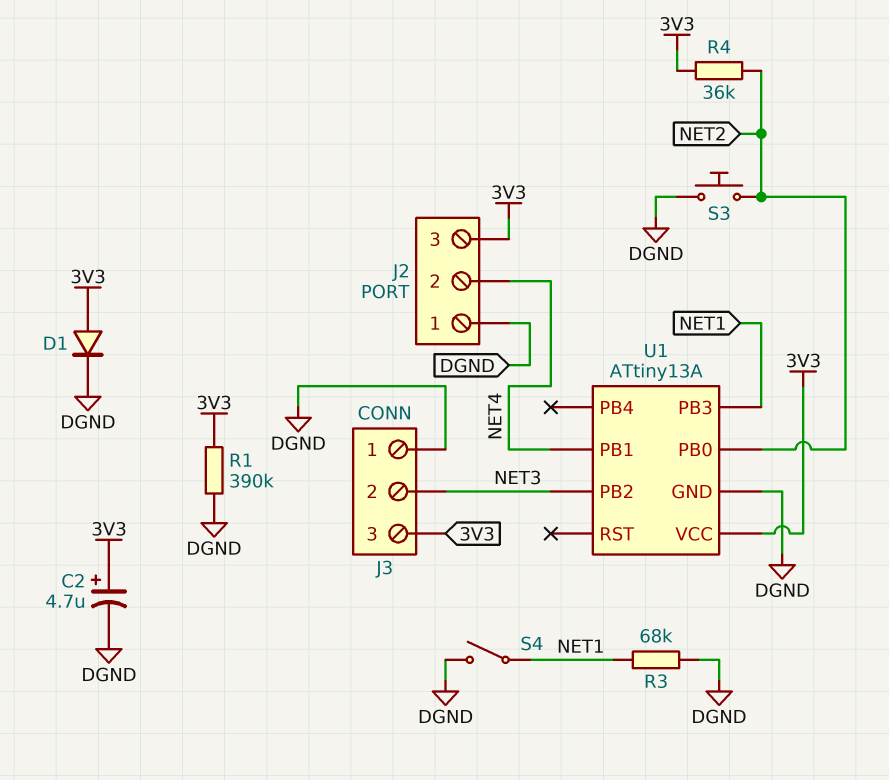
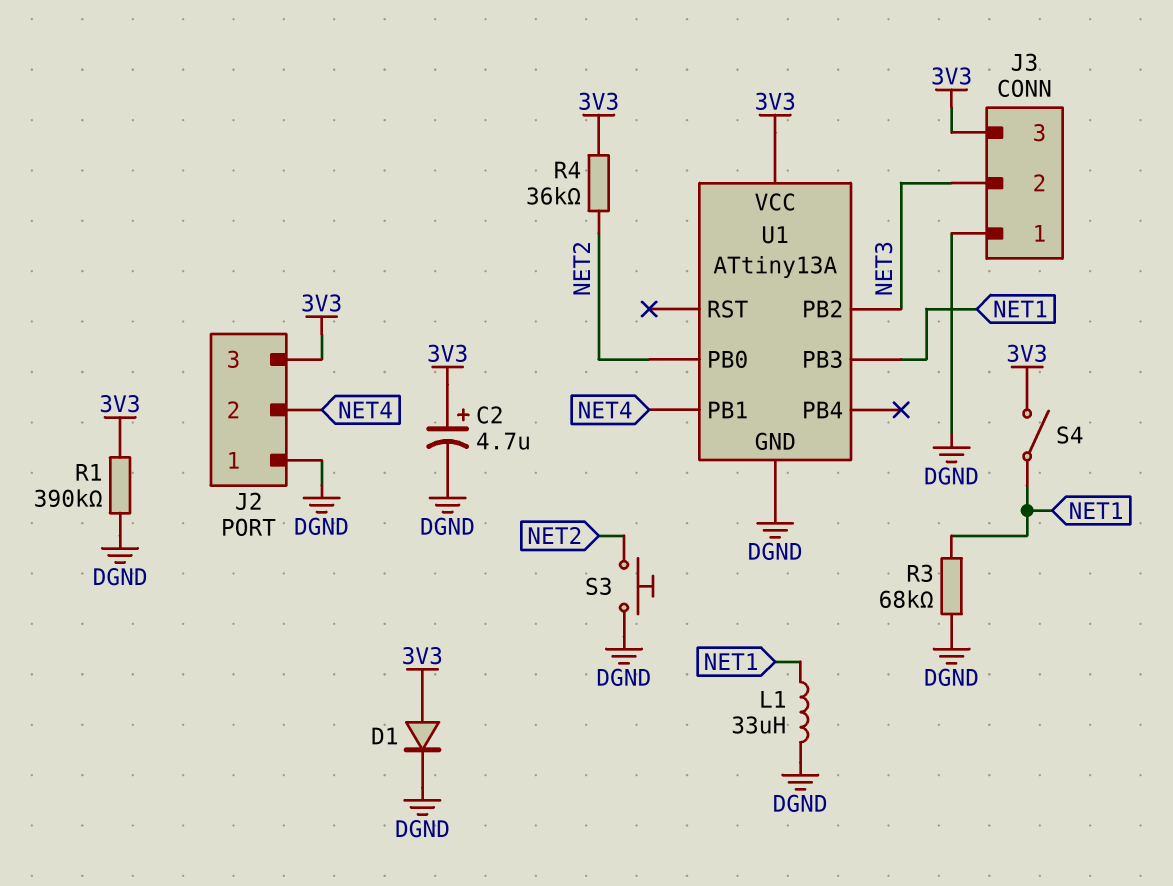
L1: none -> 33uH (DGND, NET1)
S4: switch (DGND, NET1) -> switch (3V3, NET1)

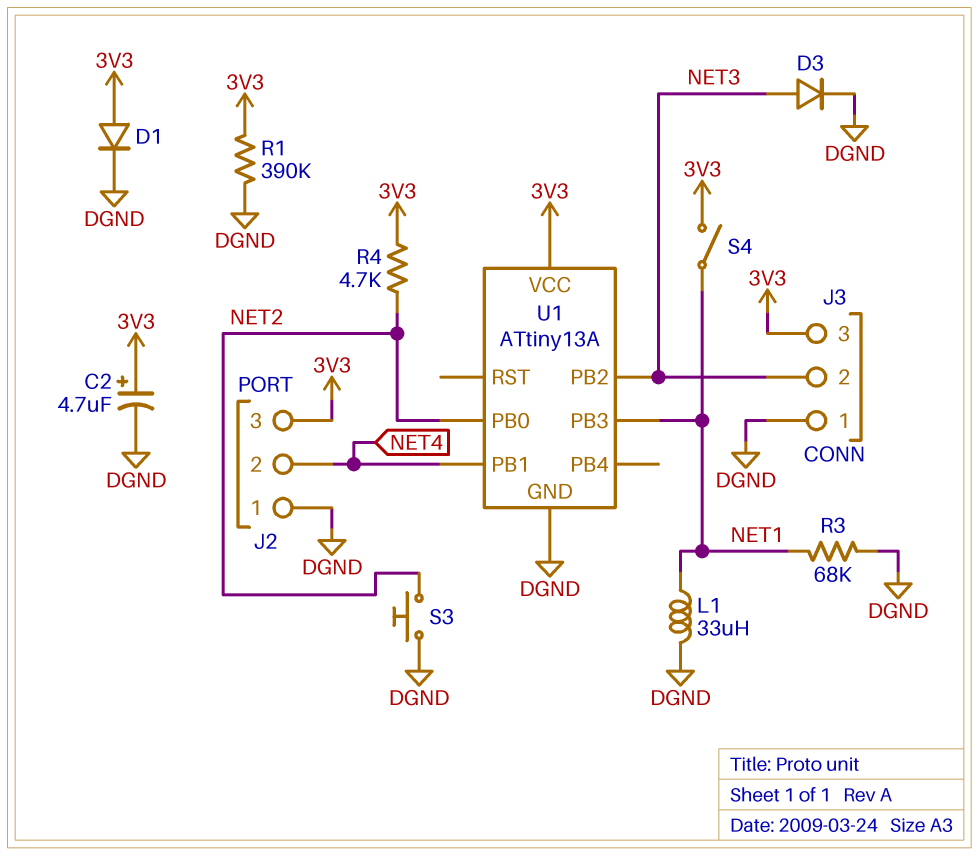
D3: none -> diode (A NET3, K DGND)
R4: 36k (3V3, NET2) -> 4.7k (3V3, NET2)

